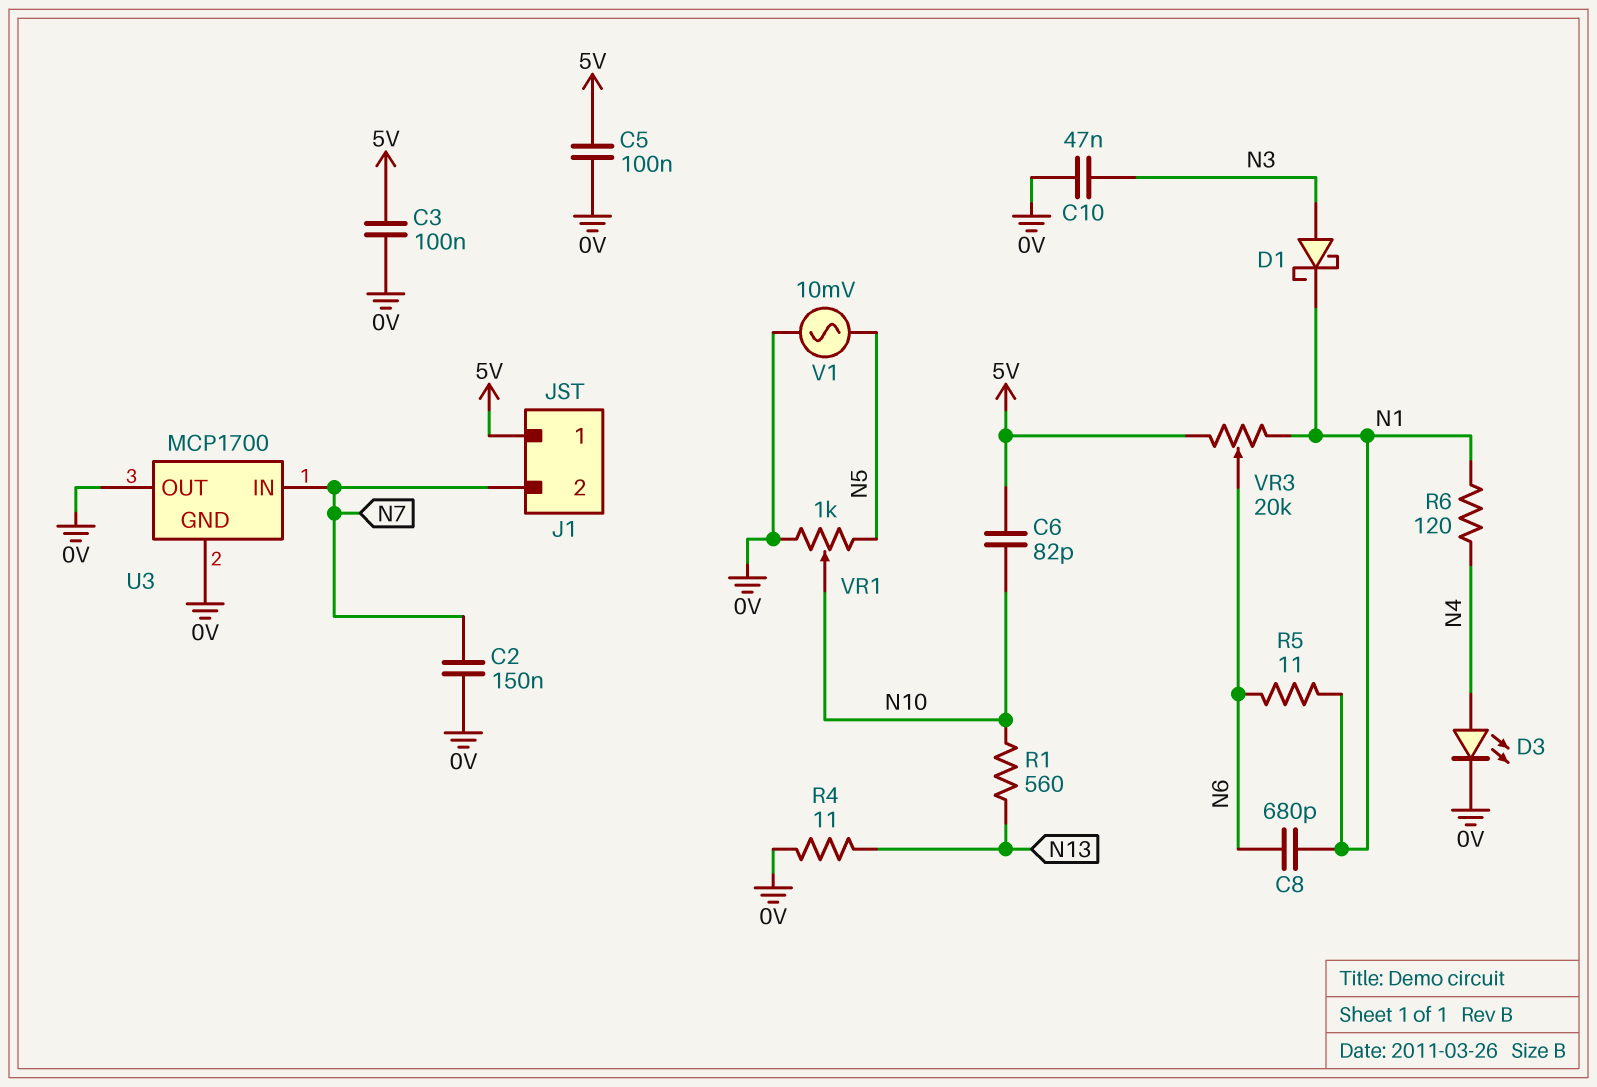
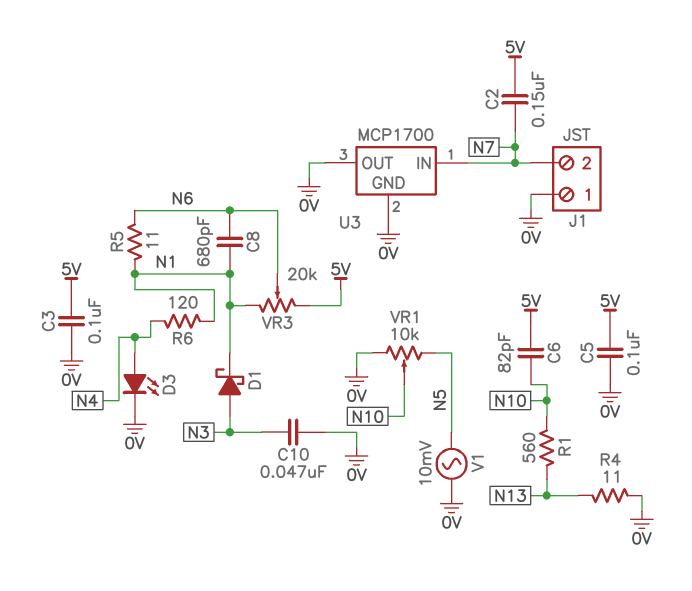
C2: 150nF (0V, N7) -> 150nF (5V, N7)
J1 pin 1: 5V -> 0V
VR1: 1k (0V, N5, wiper N10) -> 10k (0V, N5, wiper N10)

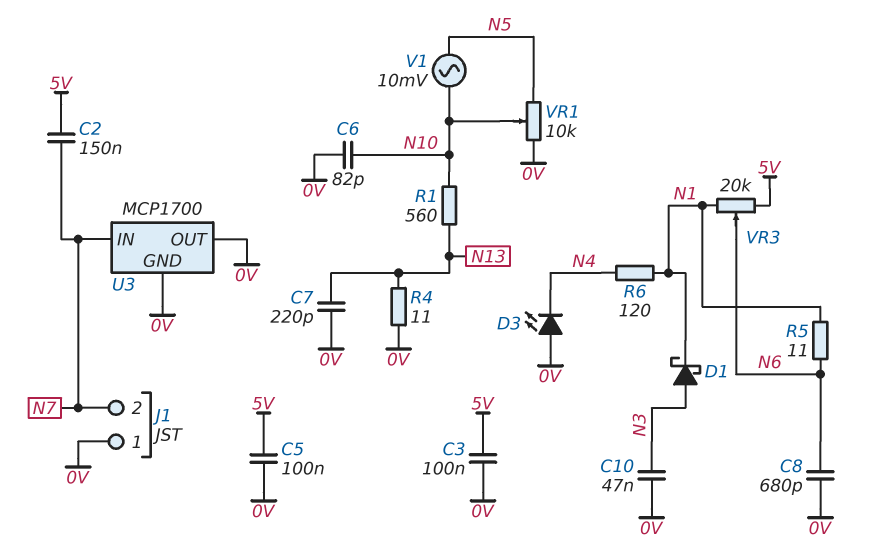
C6: 82pF (5V, N10) -> 82pF (0V, N10)
C7: none -> 220pF (0V, N13)
C8: 680pF (N1, N6) -> 680pF (0V, N6)
D3: LED (A N4, K 0V) -> LED (A 0V, K N4)
V1: AC 10mV (0V, N5) -> AC 10mV (N5, N10)

